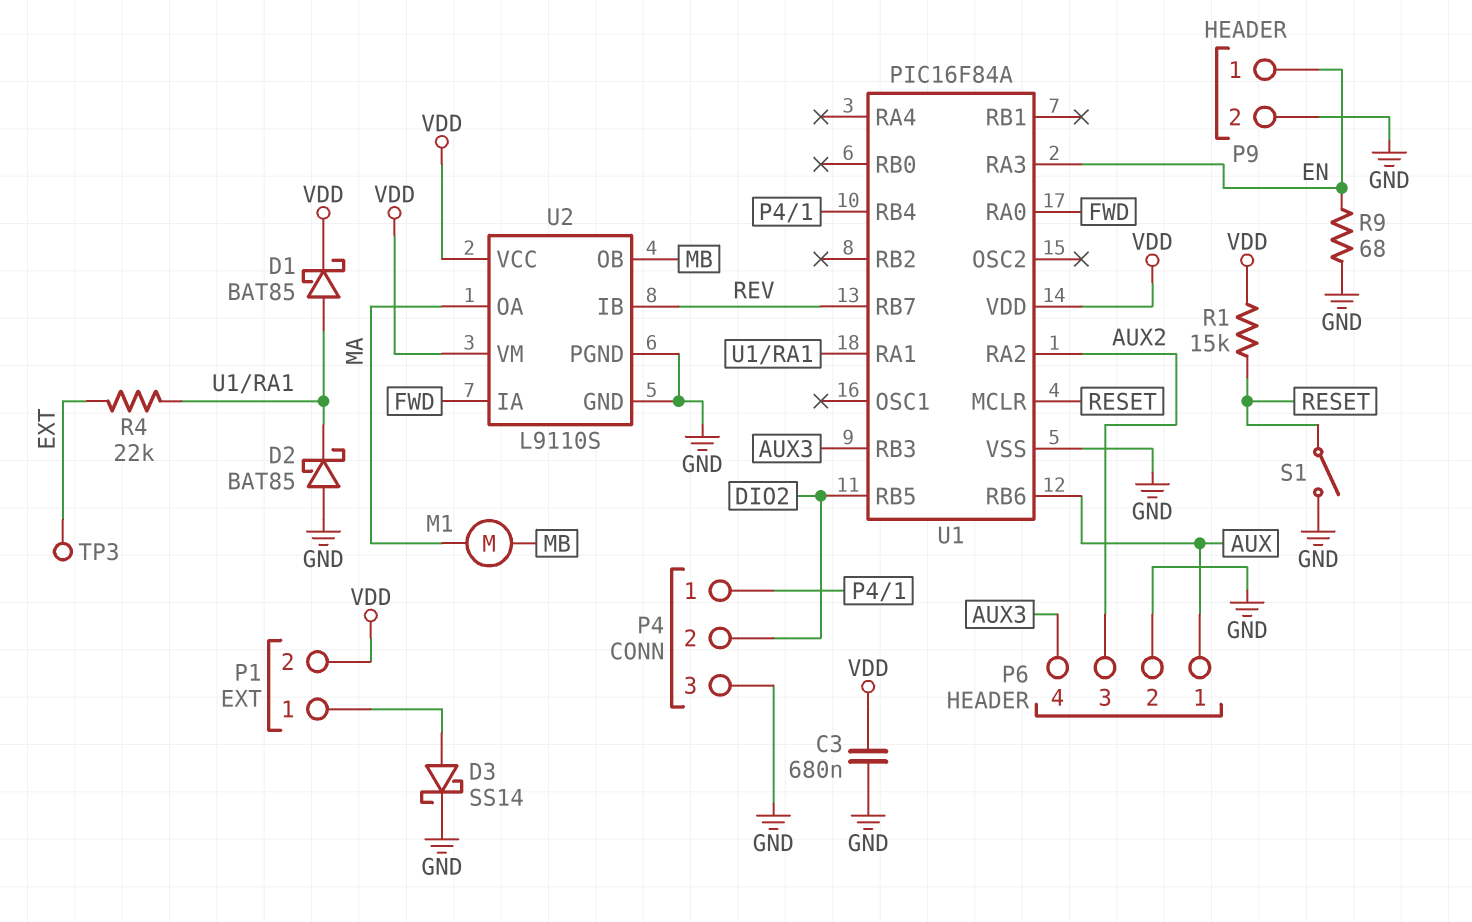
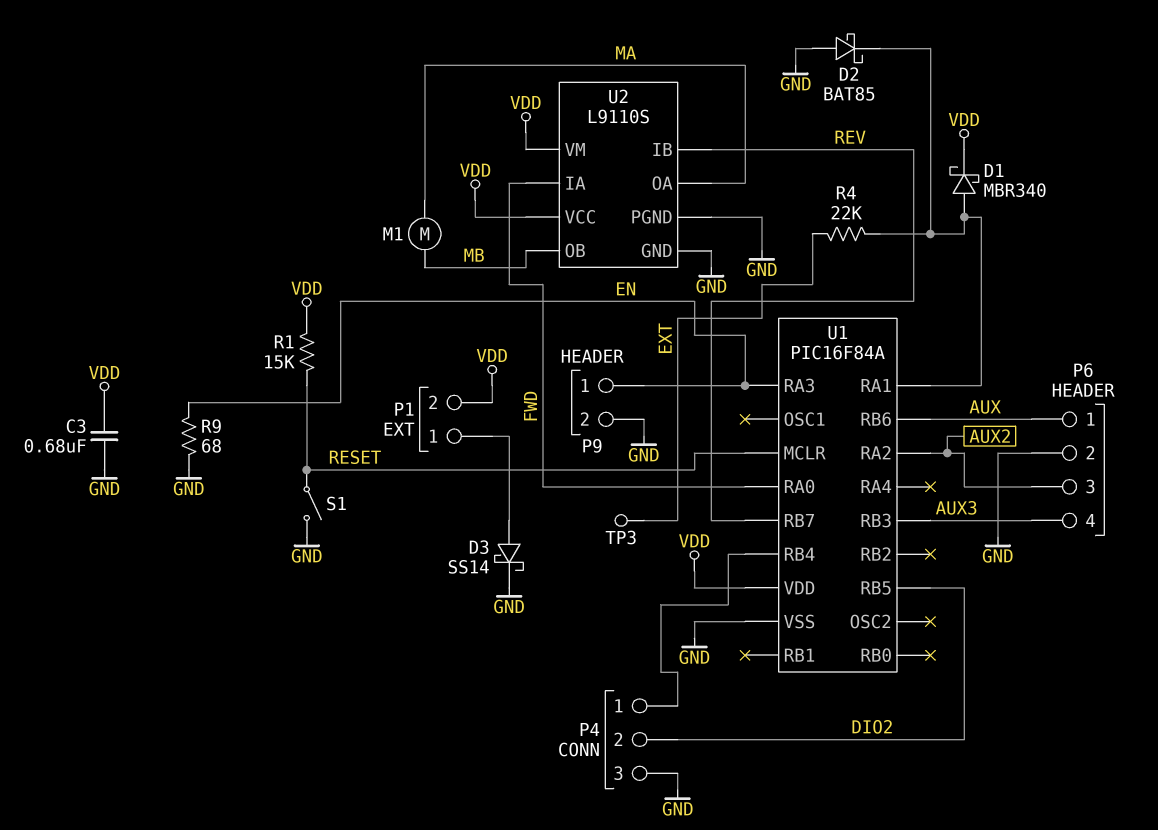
D1: schottky BAT85 (A U1/RA1, K VDD) -> schottky MBR340 (A U1/RA1, K VDD)

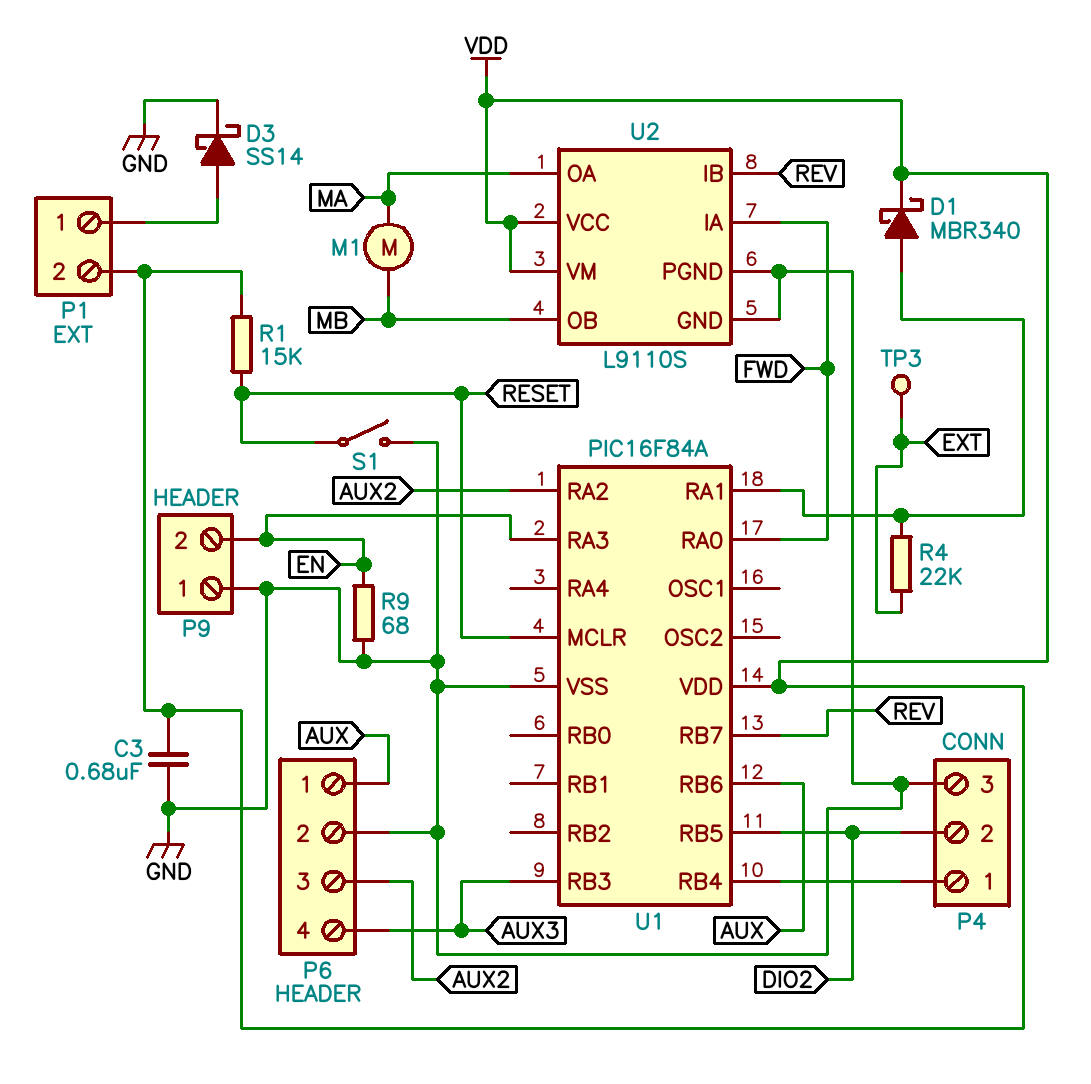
D2: schottky BAT85 (A GND, K U1/RA1) -> none
P9 pin 1: EN -> GND
P9 pin 2: GND -> EN

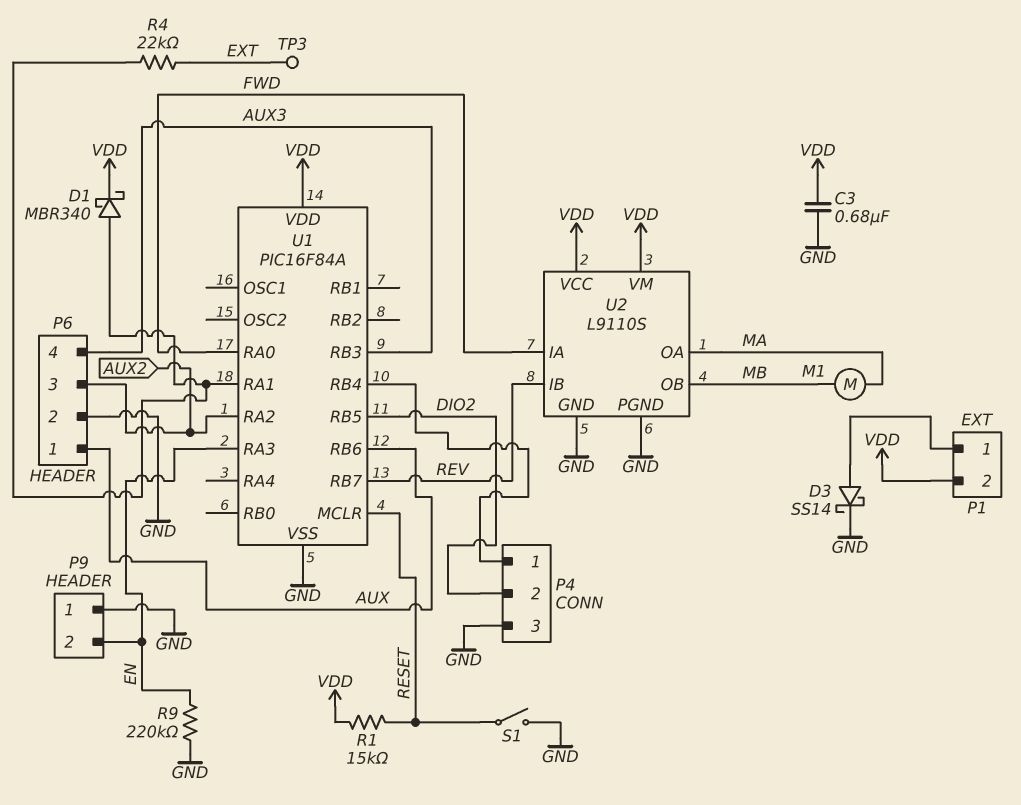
R9: 68 (EN, GND) -> 220k (EN, GND)

